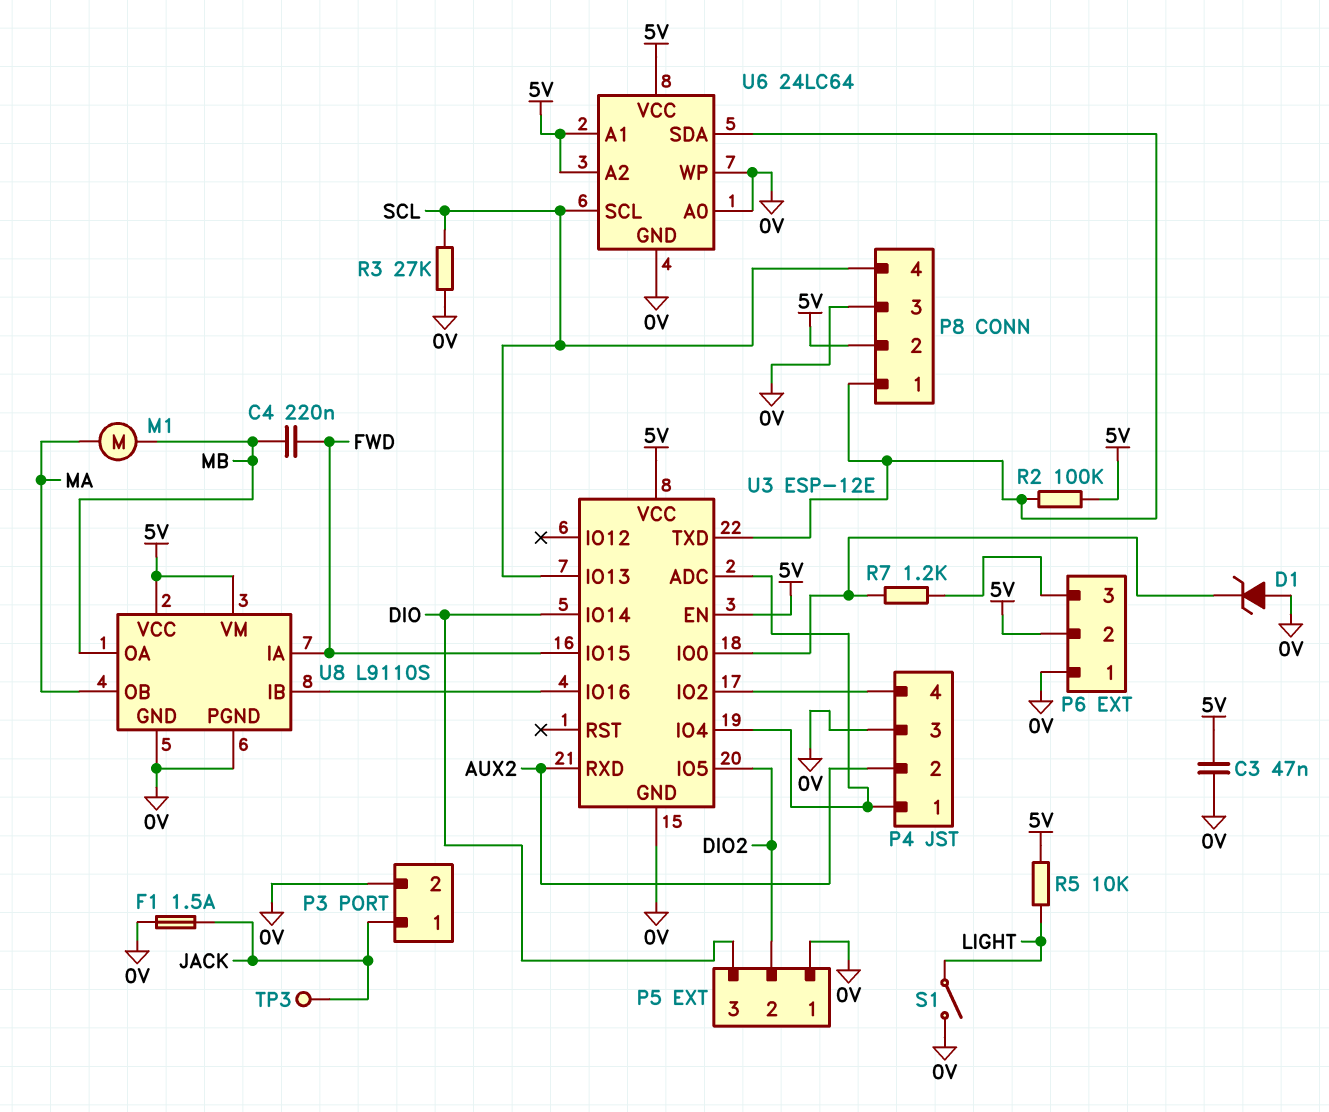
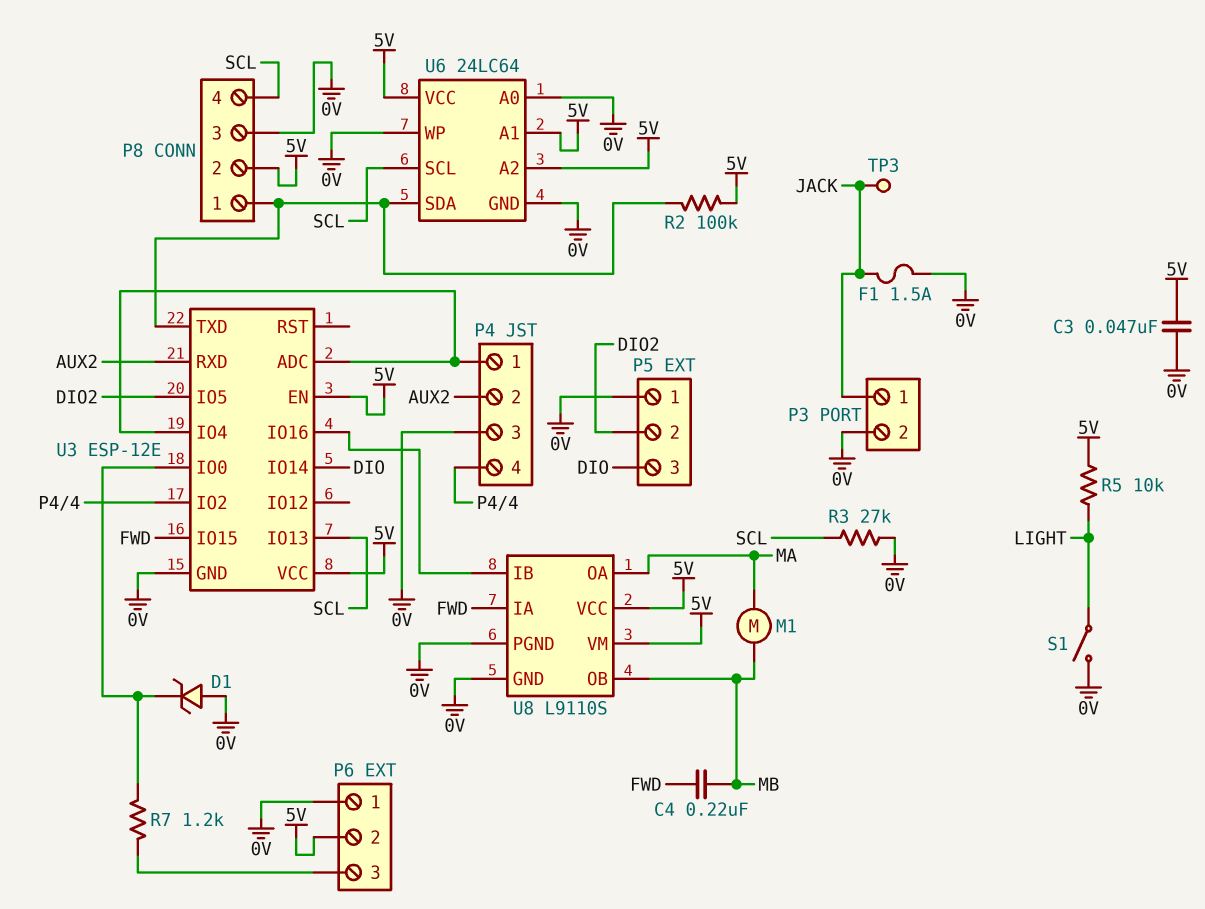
U8 pin OA: MB -> MA
U8 pin OB: MA -> MB

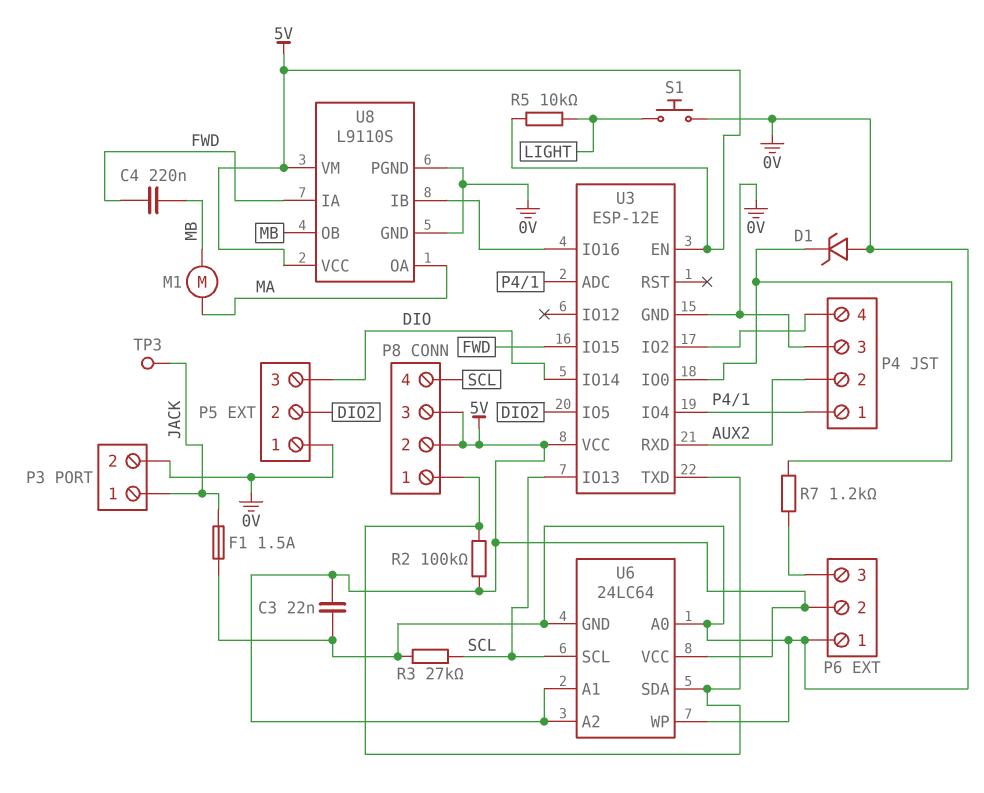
C3: 47nF (0V, 5V) -> 22nF (0V, 5V)
P8 pin 3: 0V -> 5V
S1: switch (0V, LIGHT) -> button (0V, LIGHT)

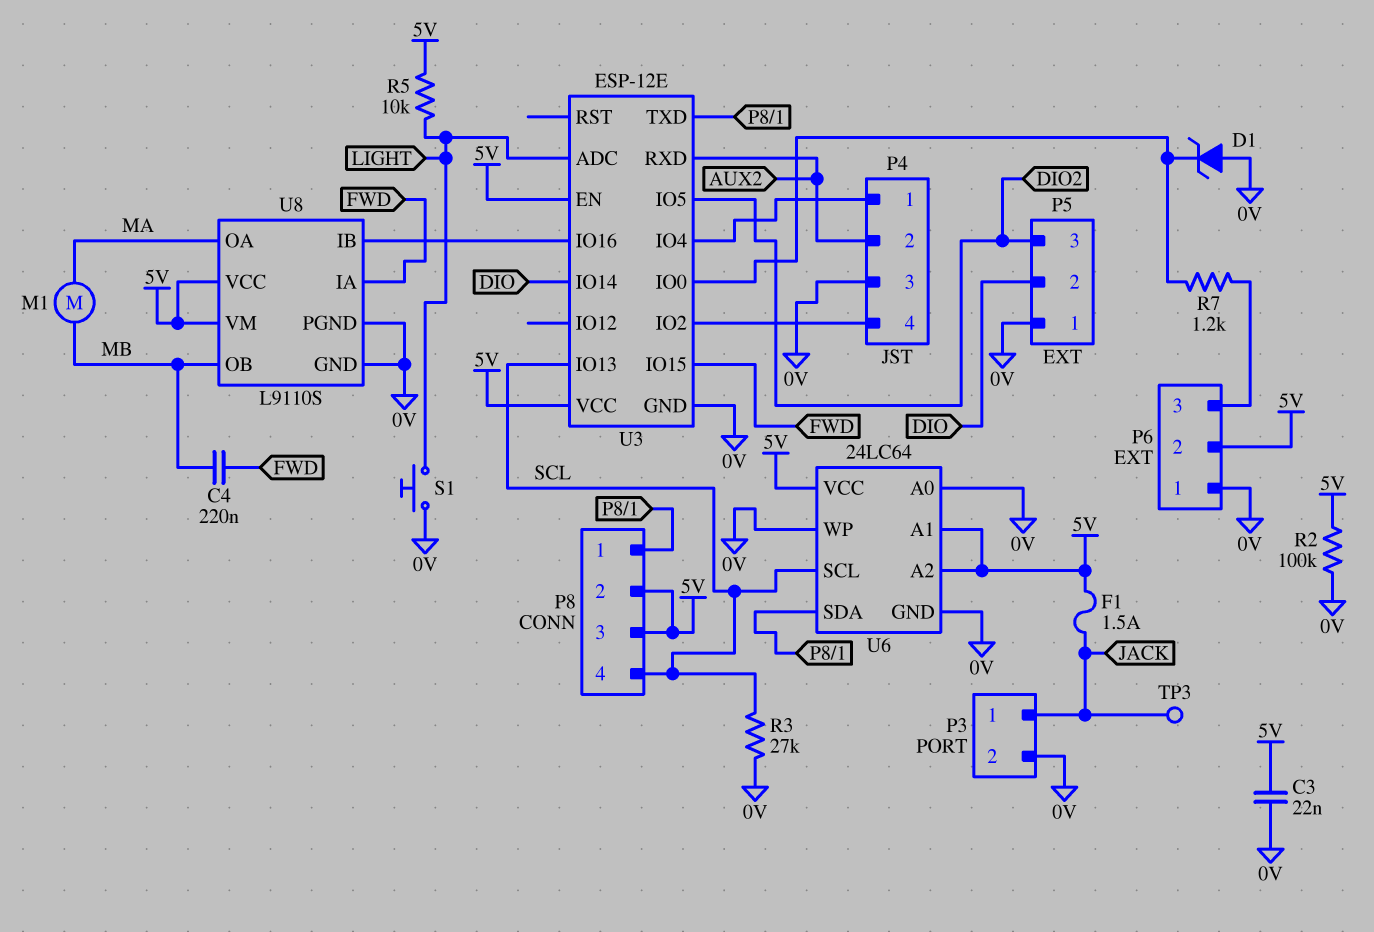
F1: 1.5A (0V, JACK) -> 1.5A (5V, JACK)
P5 pin 2: DIO2 -> DIO
P5 pin 3: DIO -> DIO2
R2: 100k (5V, P8/1) -> 100k (0V, 5V)
U3 pin ADC: P4/1 -> LIGHT

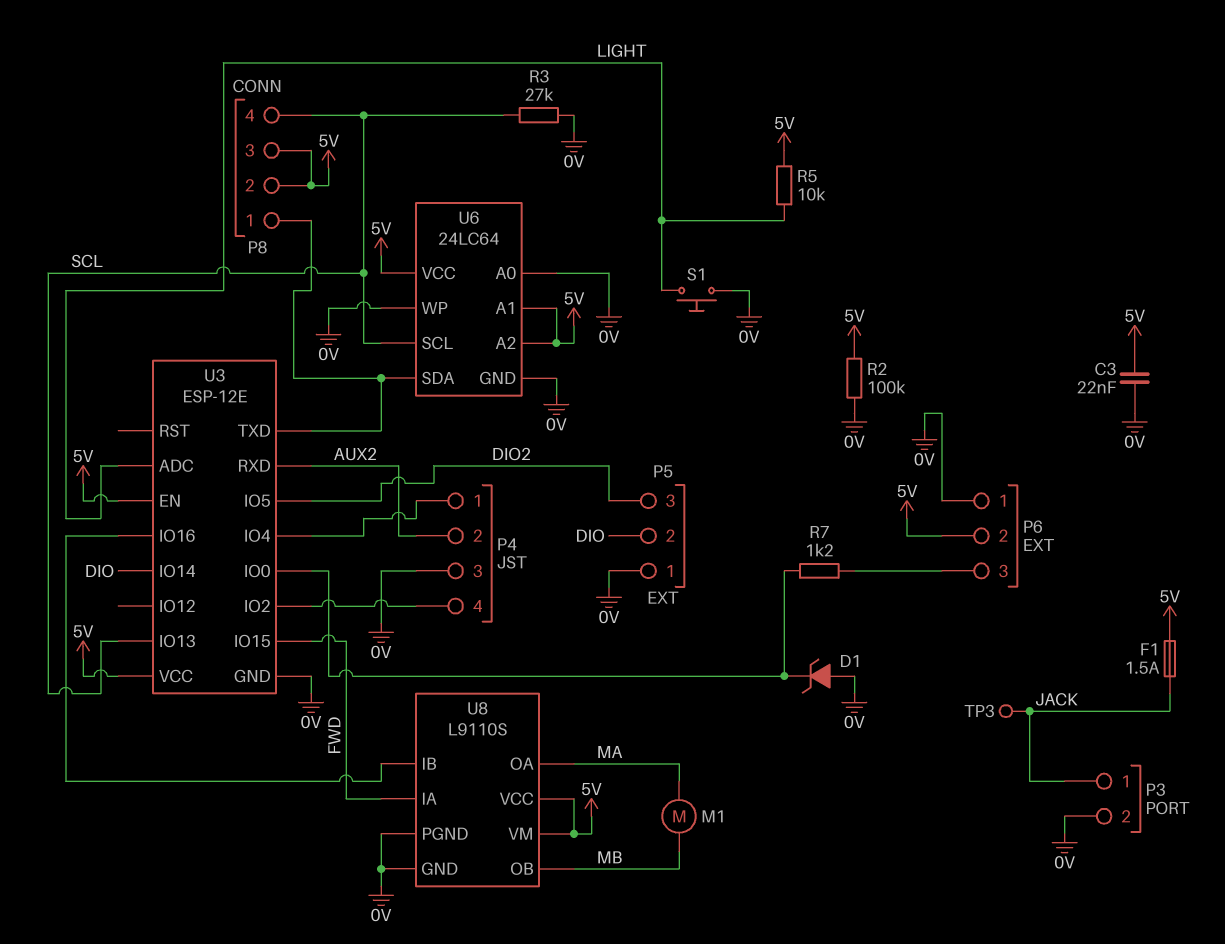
C4: 220nF (FWD, MB) -> none

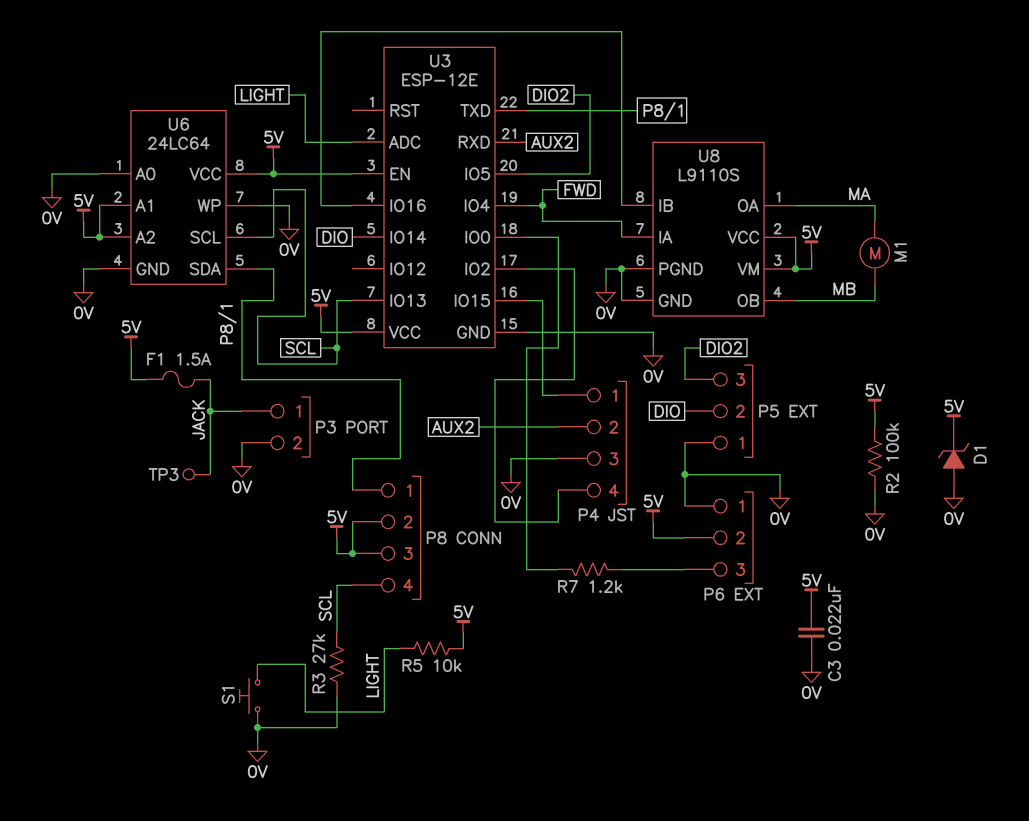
D1: zener (A 0V, K U3/IO0) -> zener (A 0V, K 5V)
U3 pin IO4: P4/1 -> FWD
U3 pin IO15: FWD -> P4/1

